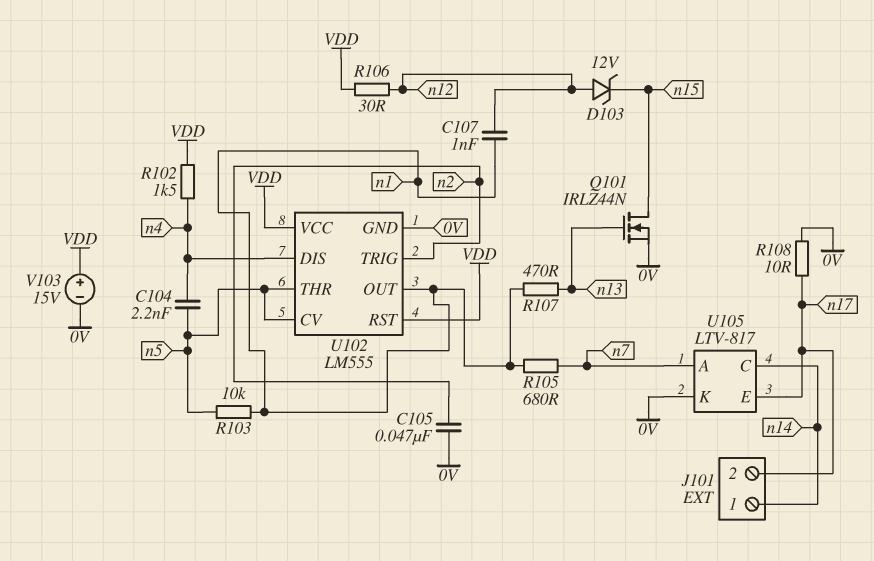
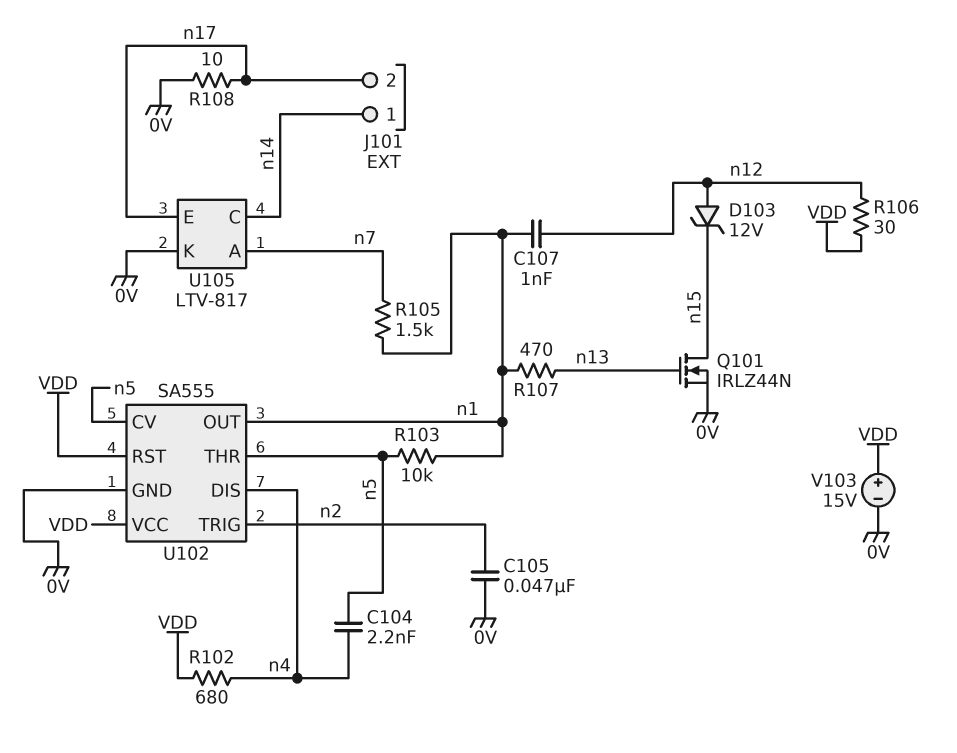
R102: 1.5k (VDD, n4) -> 680 (VDD, n4)
R105: 680 (n1, n7) -> 1.5k (n1, n7)
U102: LM555 -> SA555

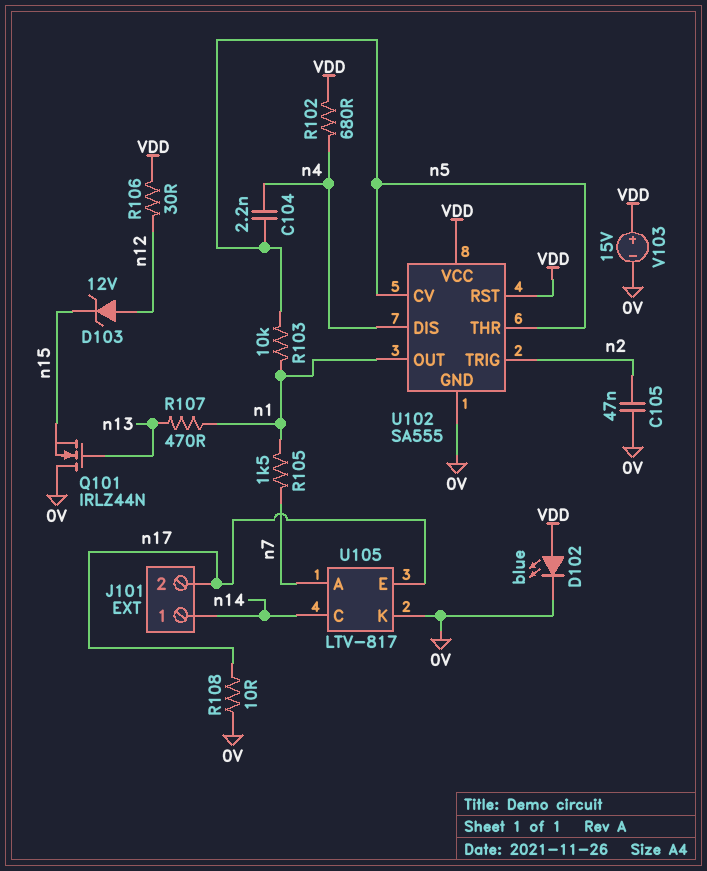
C107: 1nF (n1, n12) -> none
D102: none -> LED blue (A VDD, K 0V)
Q101: NMOS IRLZ44N (G n13, D n15, S 0V) -> NMOS IRLZ44N (G n13, D 0V, S n15)

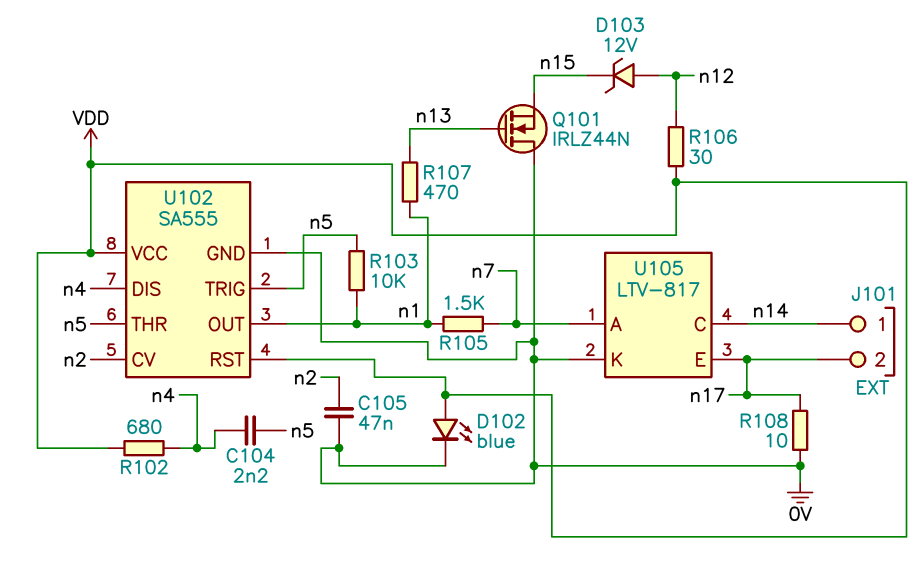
U102 pin CV: n5 -> n2
U102 pin TRIG: n2 -> n5
V103: 15V (plus VDD, minus 0V) -> none

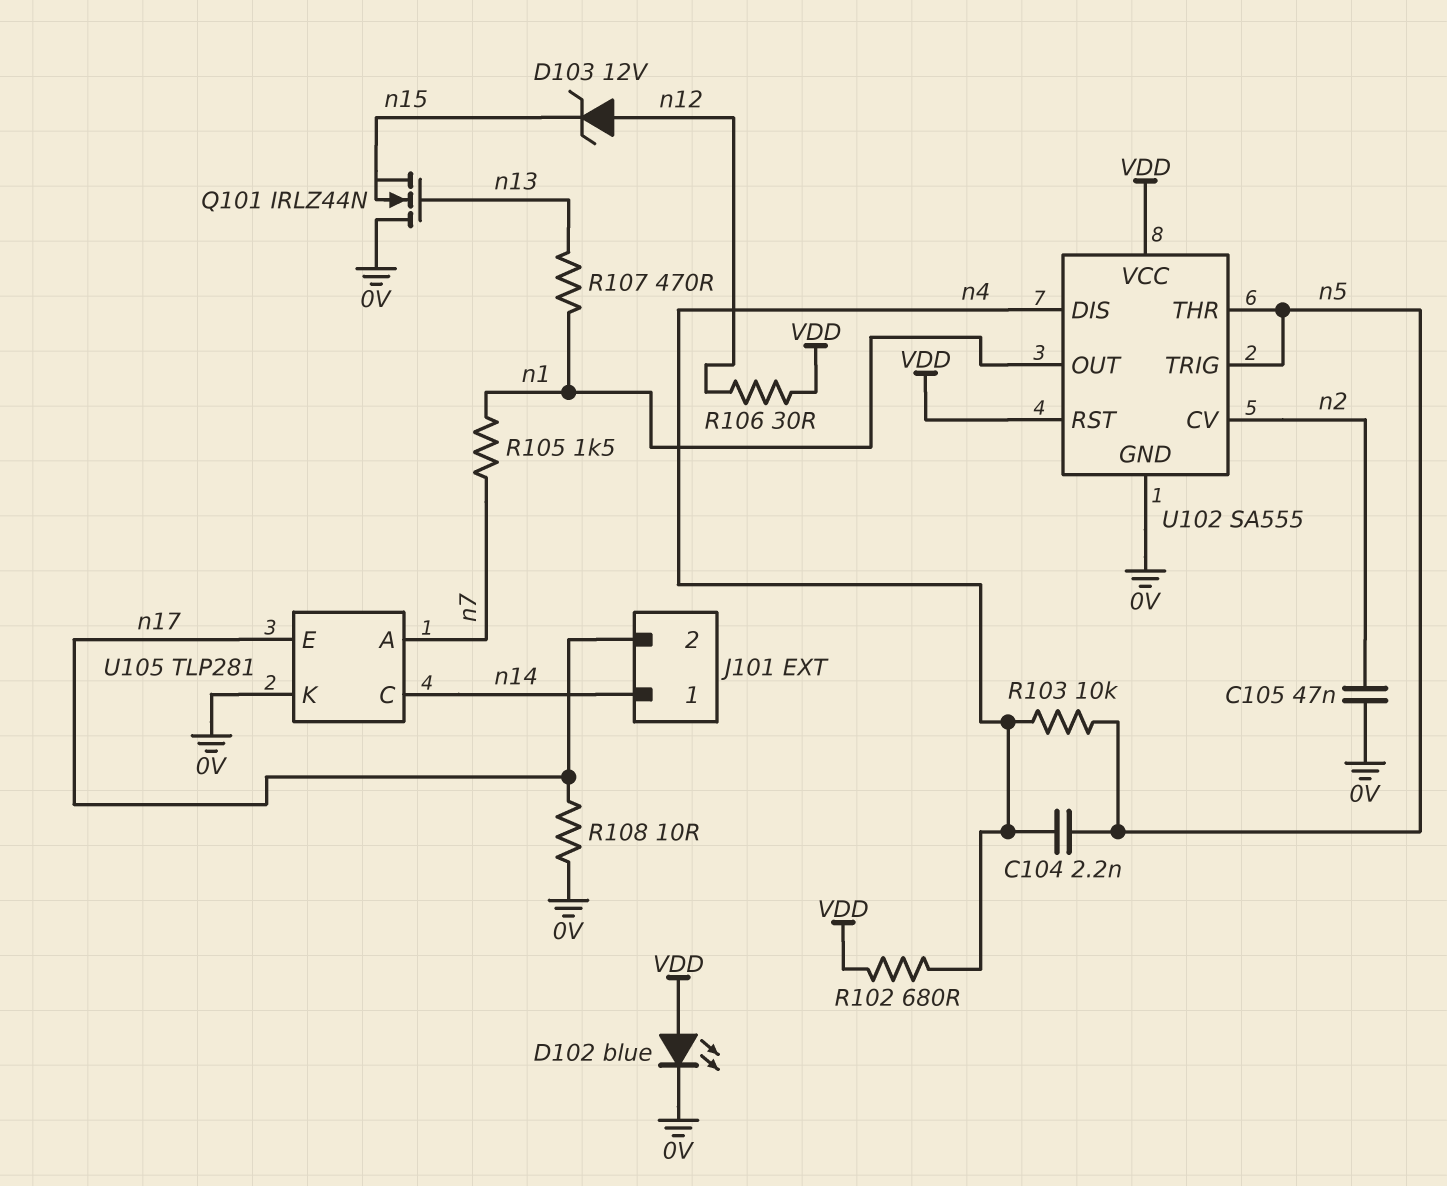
R103: 10k (n1, n5) -> 10k (n4, n5)
U105: LTV-817 -> TLP281

